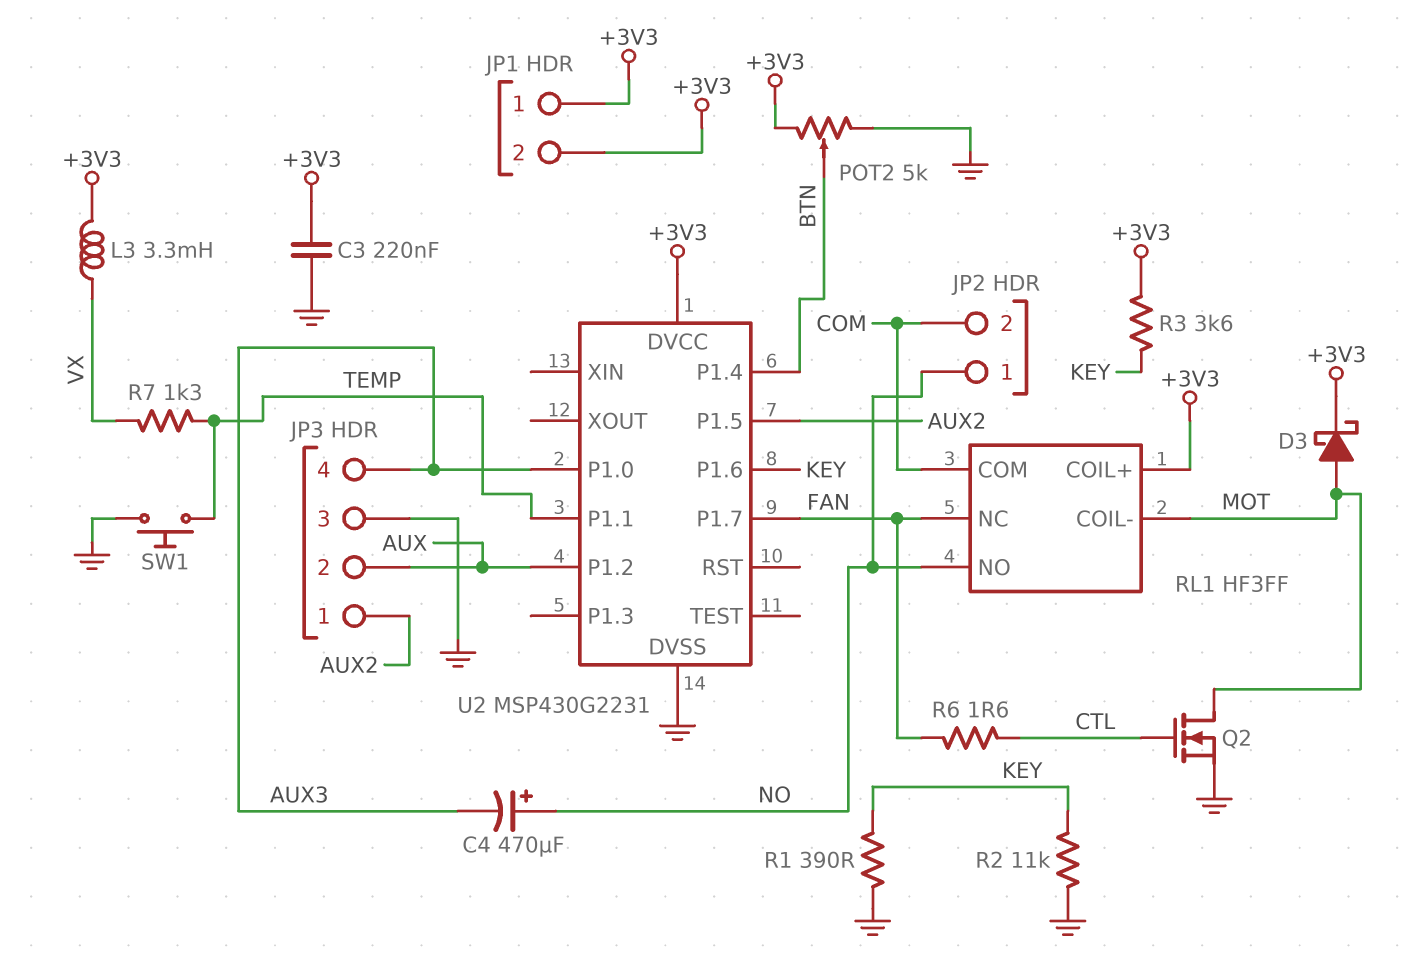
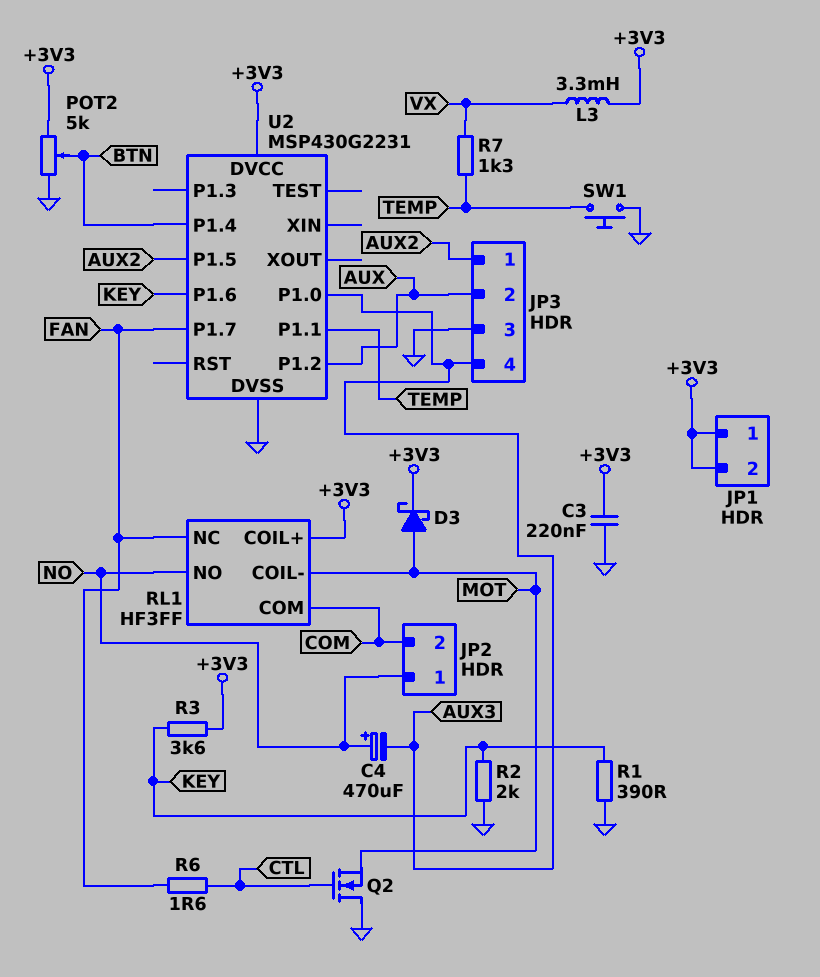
Q2: NMOS (G CTL, D MOT, S GND) -> NMOS (G CTL, D GND, S MOT)
R2: 11k (GND, KEY) -> 2k (GND, KEY)

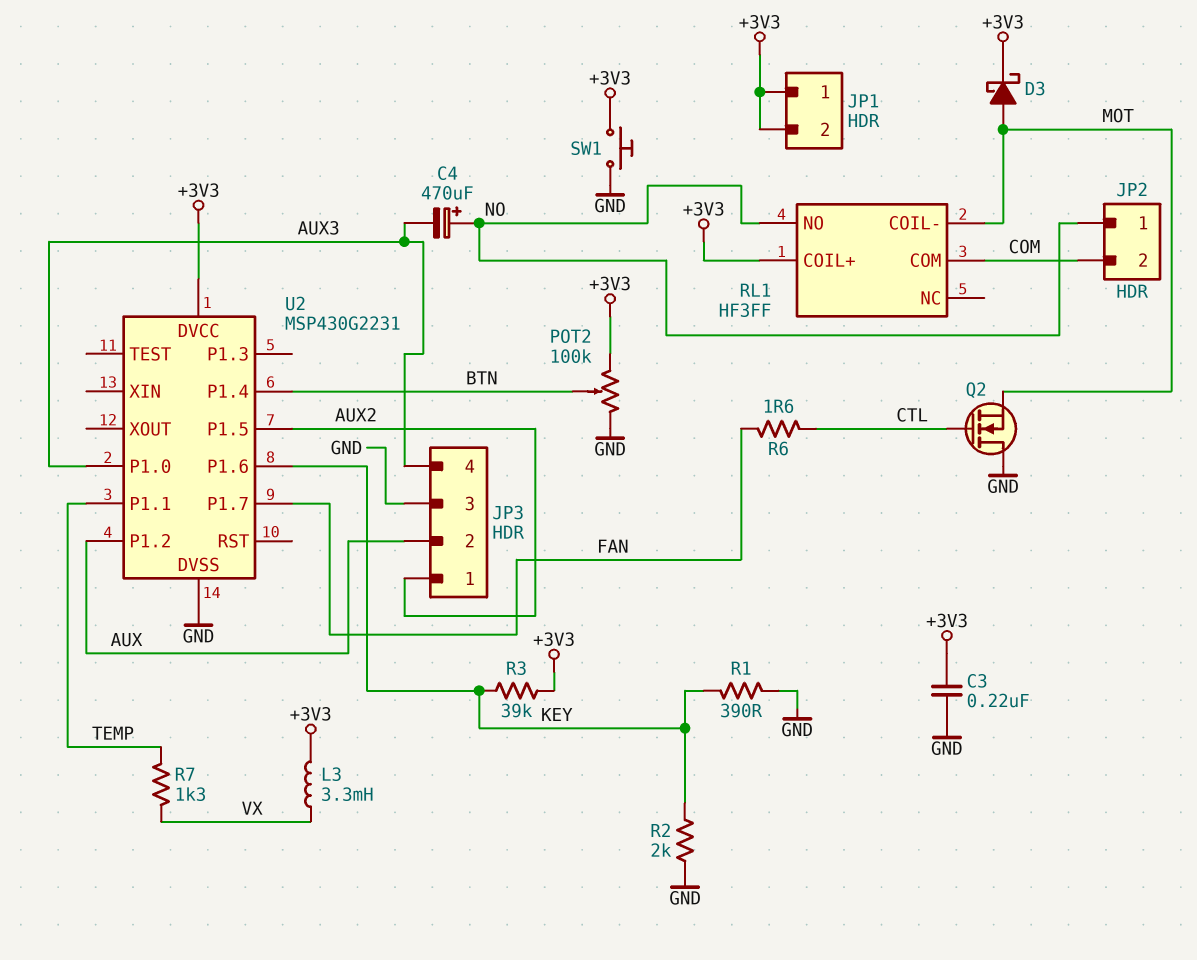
POT2: 5k (+3V3, GND, wiper BTN) -> 100k (+3V3, GND, wiper BTN)
R3: 3.6k (+3V3, KEY) -> 39k (+3V3, KEY)
RL1 pin NC: FAN -> none
SW1: button (GND, TEMP) -> button (+3V3, GND)

